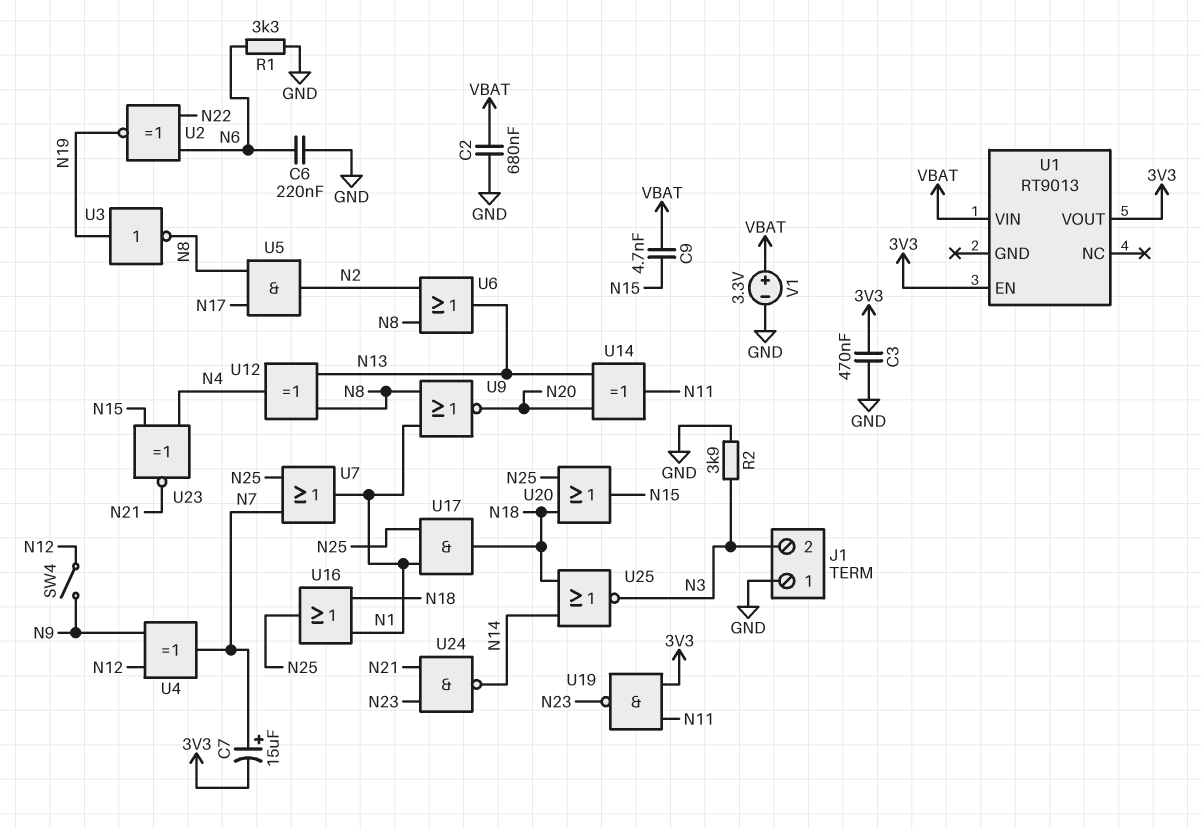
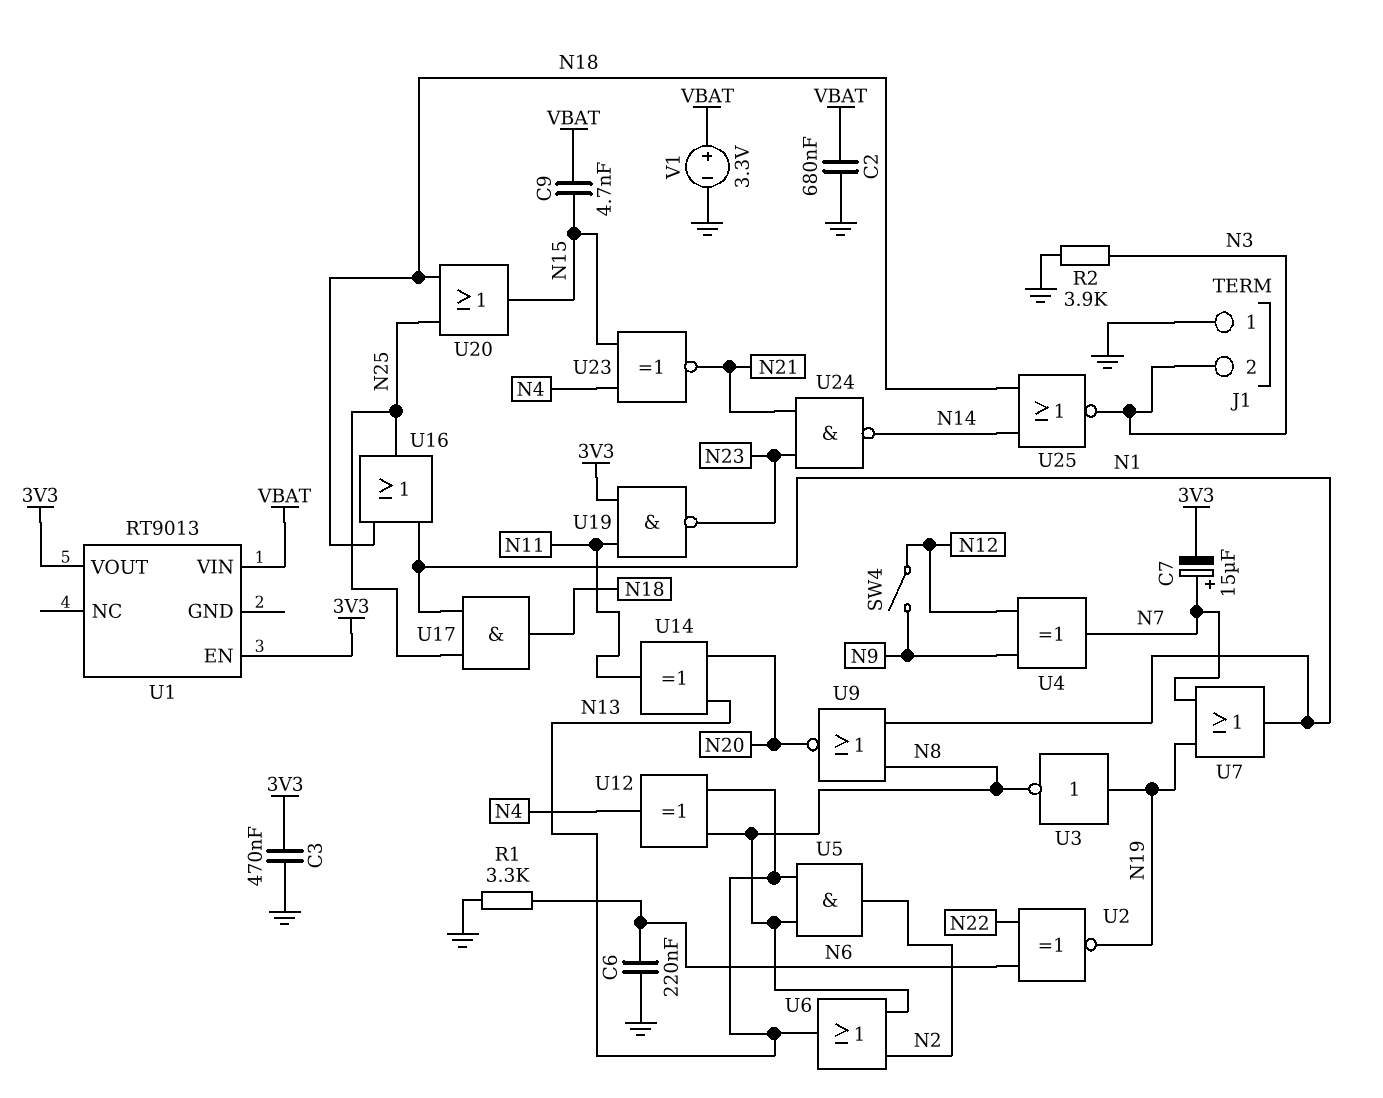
U5: AND (in N8, in N17, out N2) -> AND (in N8, in N13, out N2)
U7: OR (in N7, in N25, out N1) -> OR (in N7, in N19, out N1)

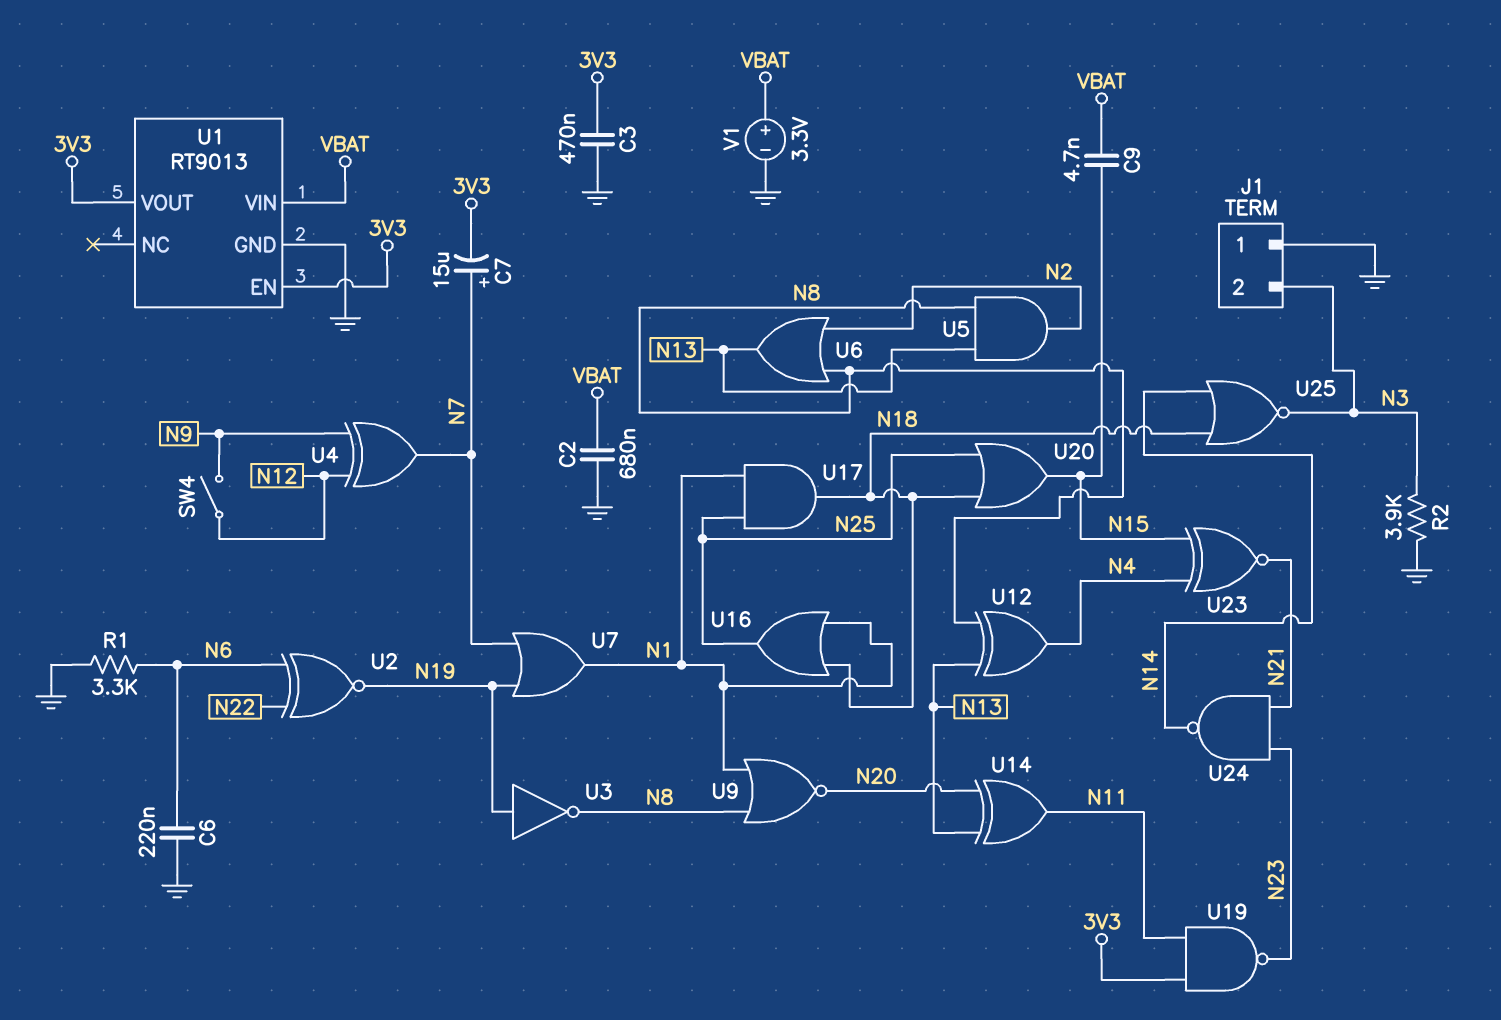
U1 pin GND: none -> GND

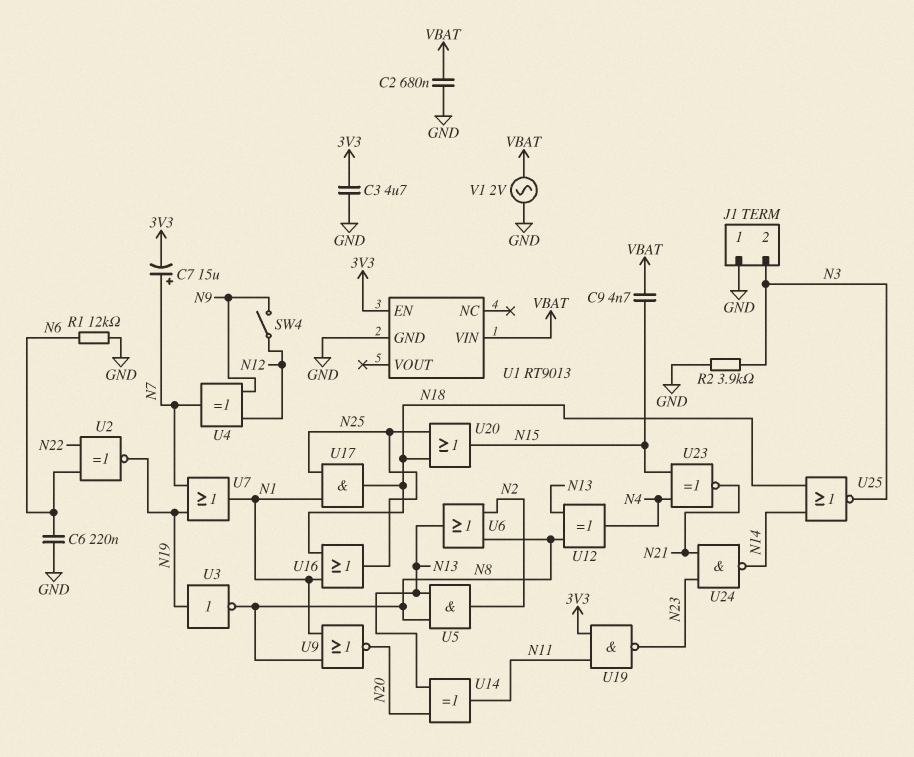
C3: 470nF (3V3, GND) -> 4.7uF (3V3, GND)
R1: 3.3k (GND, N6) -> 12k (GND, N6)
U1 pin VOUT: 3V3 -> none
V1: 3.3V (plus VBAT, minus GND) -> AC 2V (GND, VBAT)

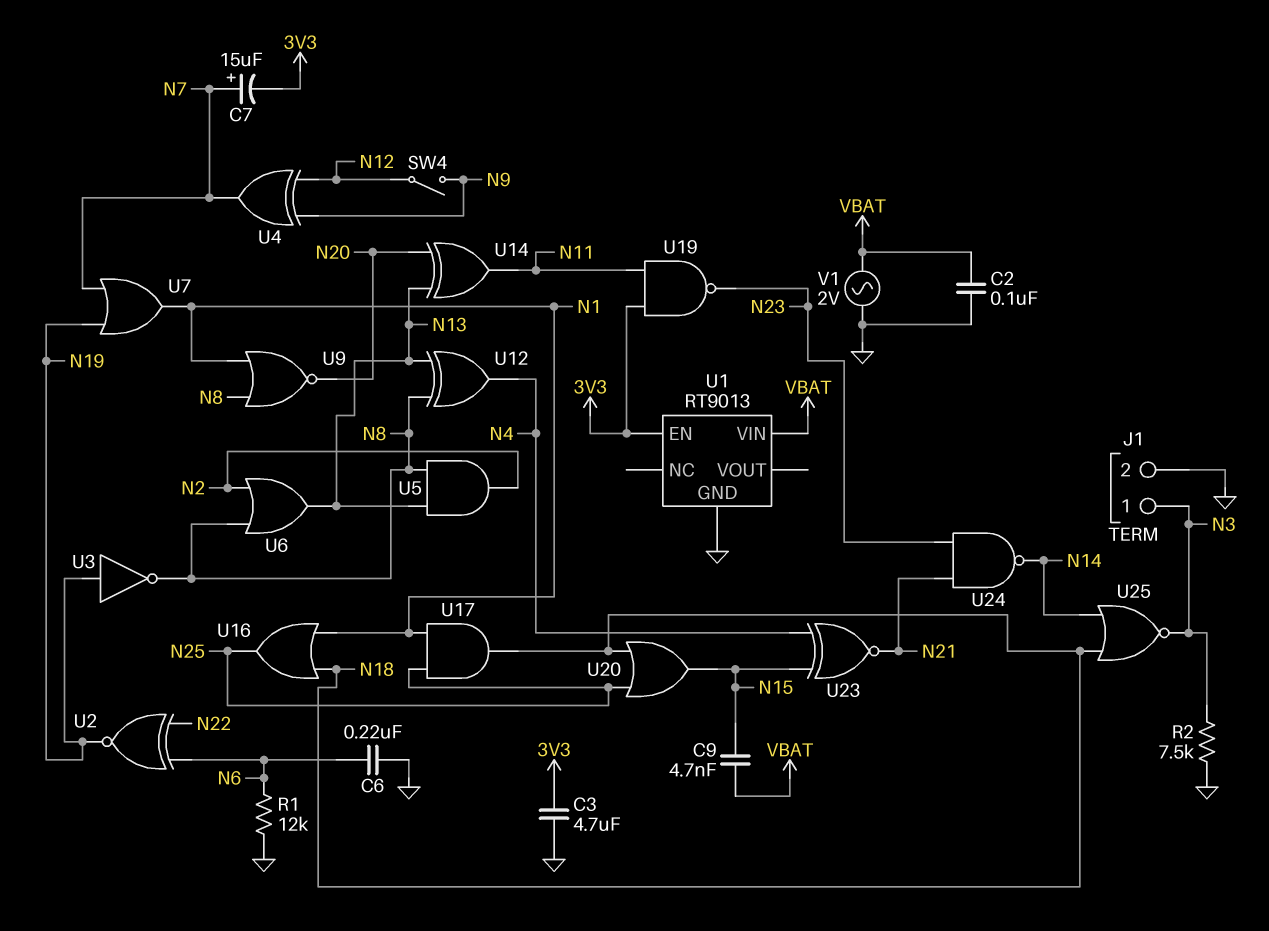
C2: 680nF (GND, VBAT) -> 100nF (GND, VBAT)
J1 pin 1: GND -> N3
J1 pin 2: N3 -> GND
R2: 3.9k (GND, N3) -> 7.5k (GND, N3)

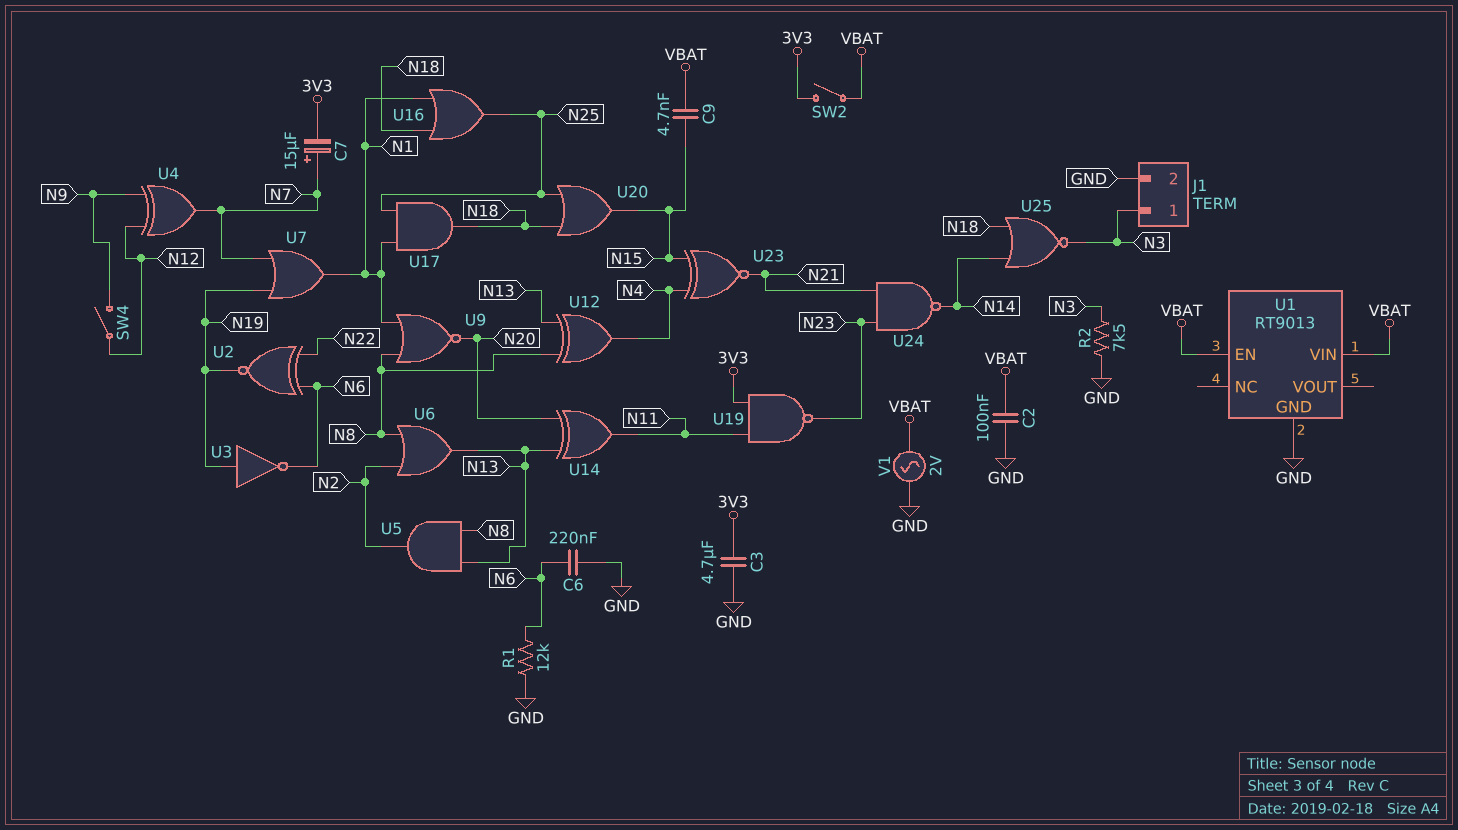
SW2: none -> switch (3V3, VBAT)
U1 pin EN: 3V3 -> VBAT
U3: NOT (in N19, out N8) -> NOT (in N19, out N6)

